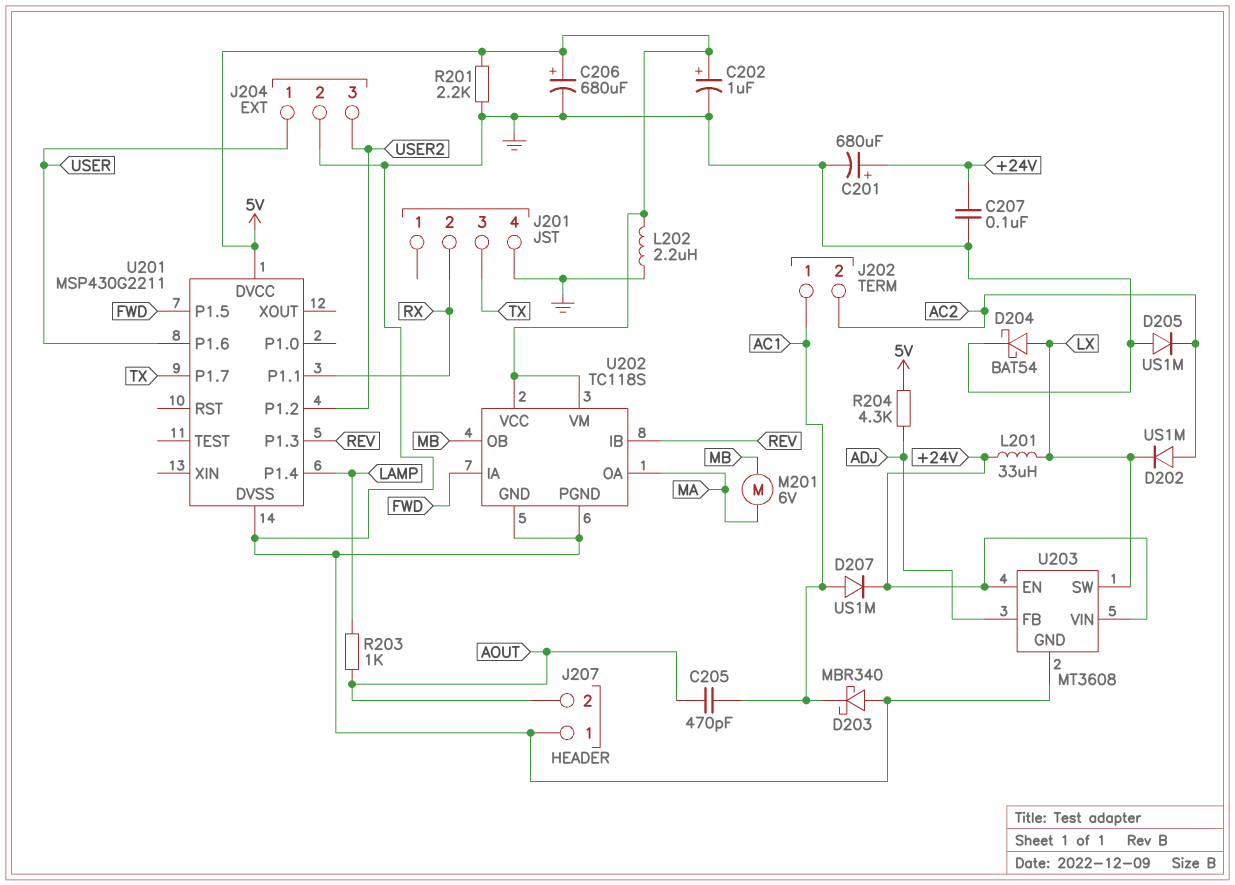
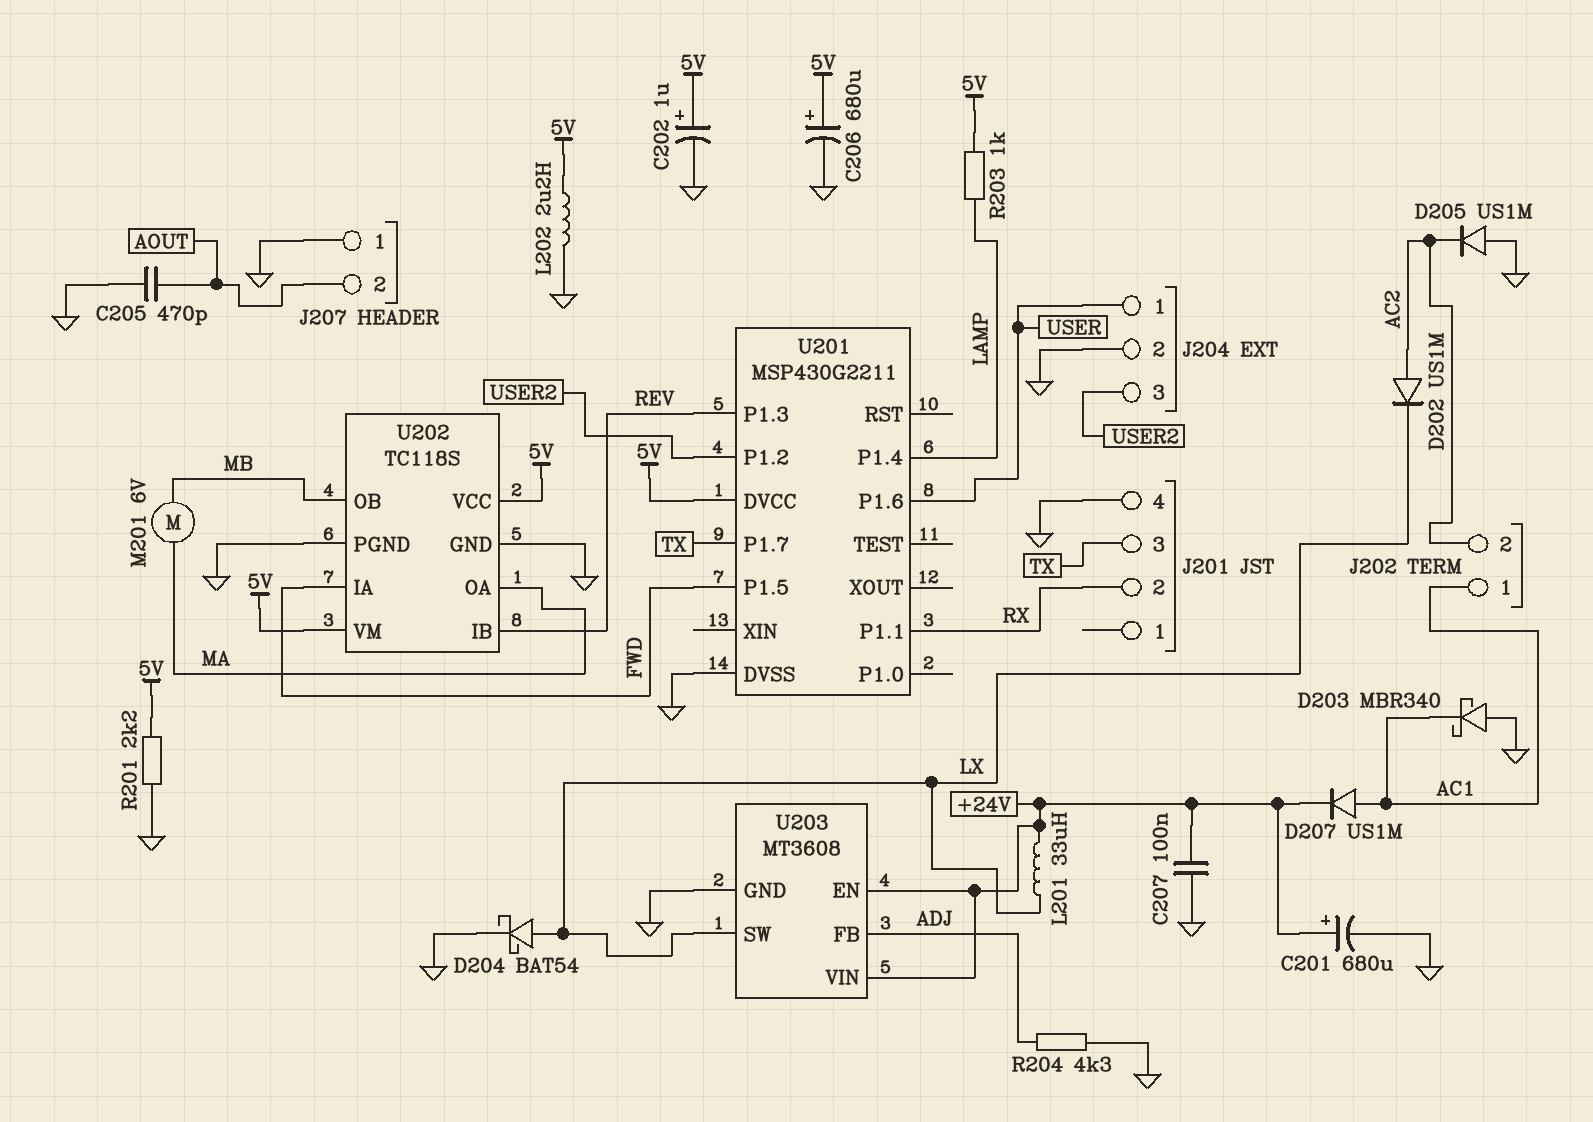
C205: 470pF (AC1, AOUT) -> 470pF (AOUT, GND)
R203: 1k (AOUT, LAMP) -> 1k (5V, LAMP)
R204: 4.3k (5V, ADJ) -> 4.3k (ADJ, GND)

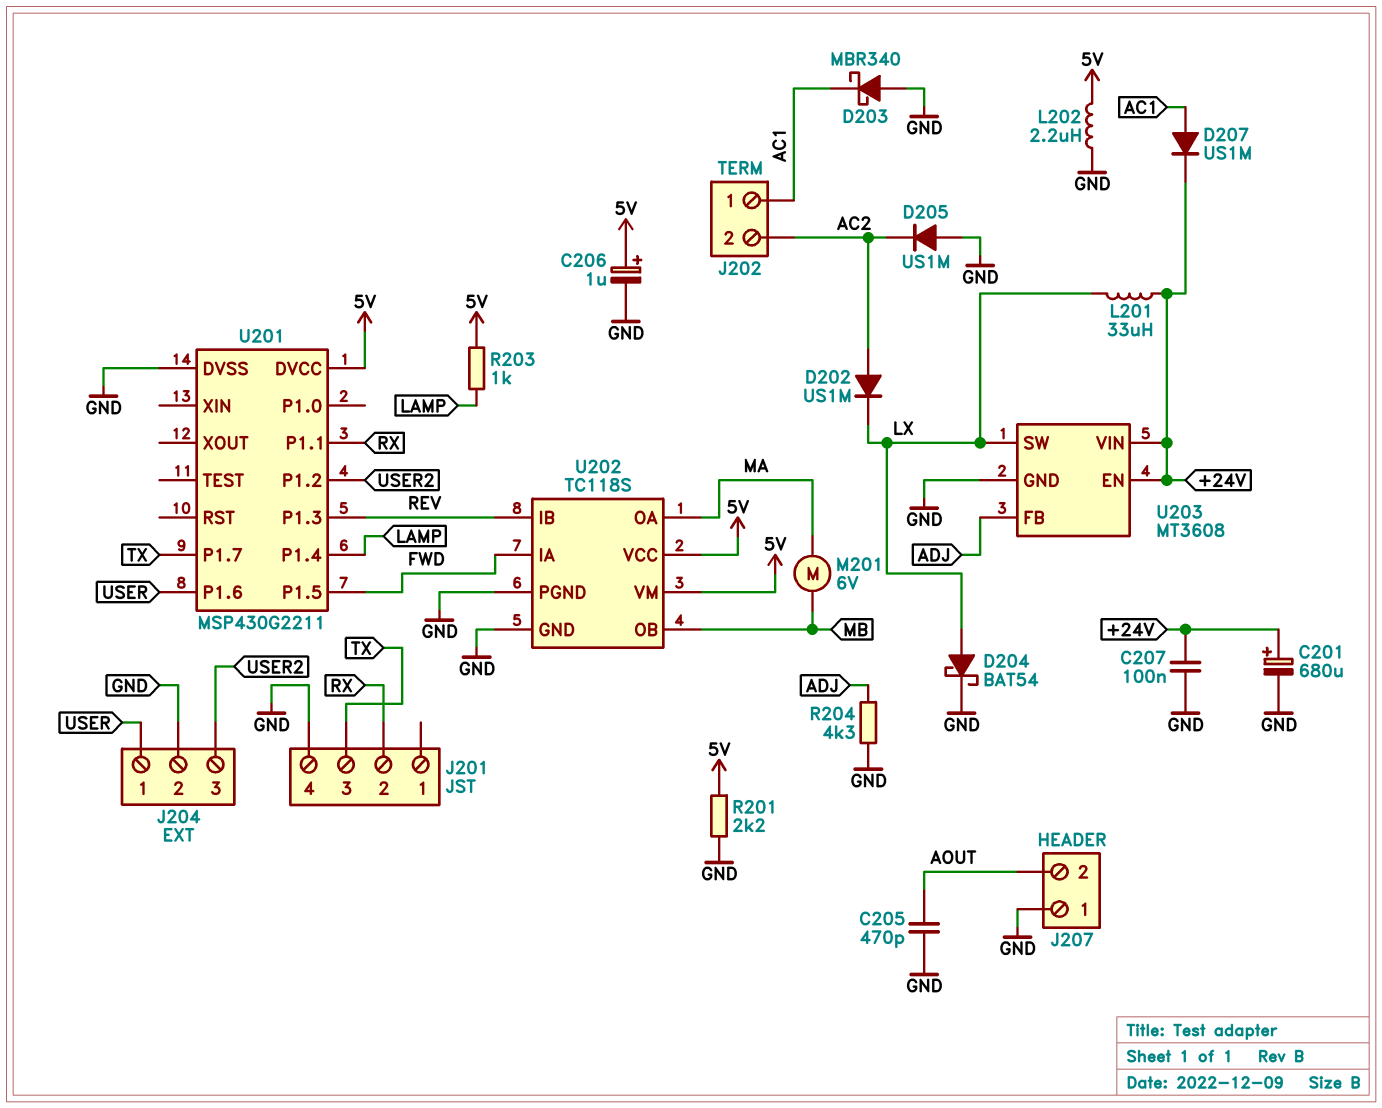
C202: 1uF (plus 5V, minus GND) -> none
C206: 680uF (plus 5V, minus GND) -> 1uF (plus 5V, minus GND)

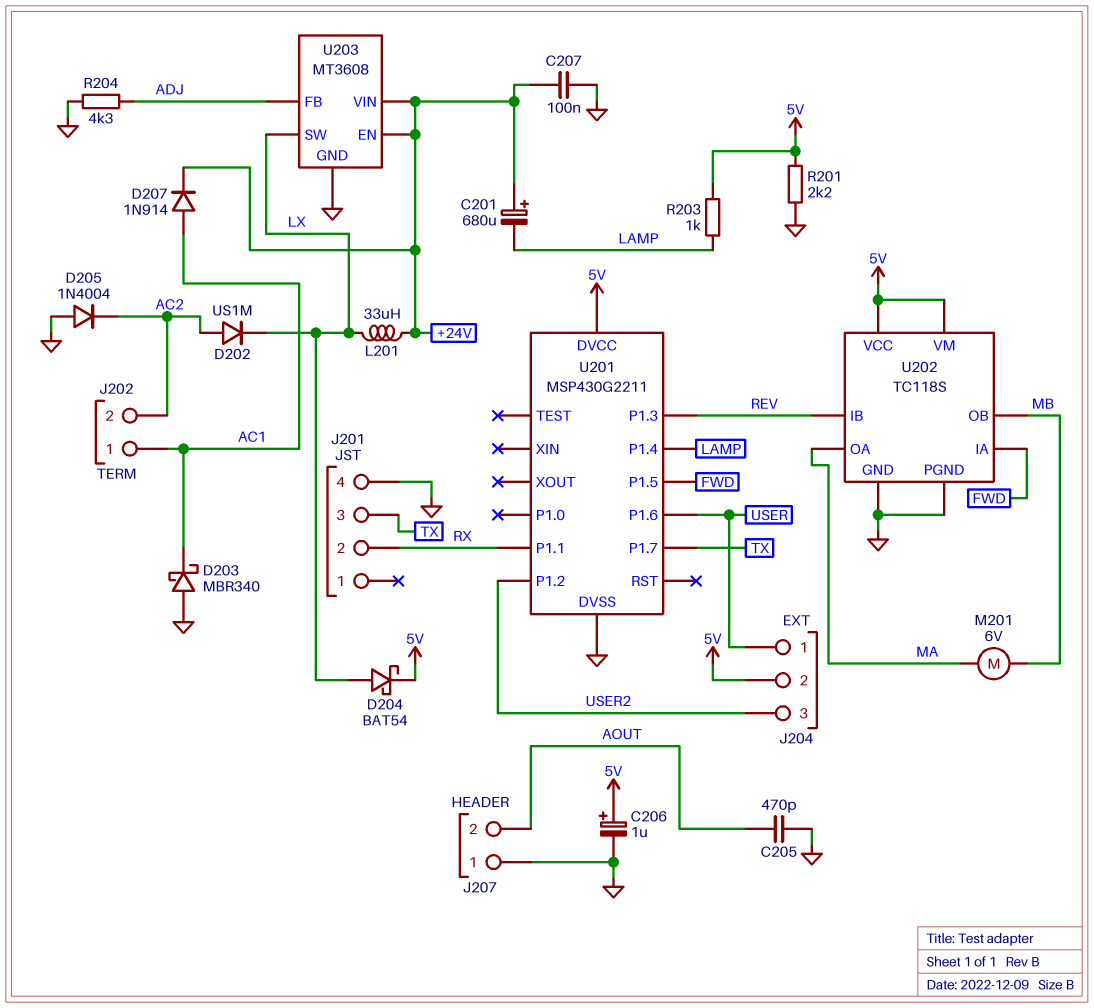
C201: 680uF (plus +24V, minus GND) -> 680uF (plus +24V, minus LAMP)
D204: schottky BAT54 (A LX, K GND) -> schottky BAT54 (A LX, K 5V)
D205: diode US1M (A GND, K AC2) -> diode 1N4004 (A GND, K AC2)
D207: diode US1M (A AC1, K +24V) -> diode 1N914 (A AC1, K +24V)
J204 pin 2: GND -> 5V
L202: 2.2uH (5V, GND) -> none

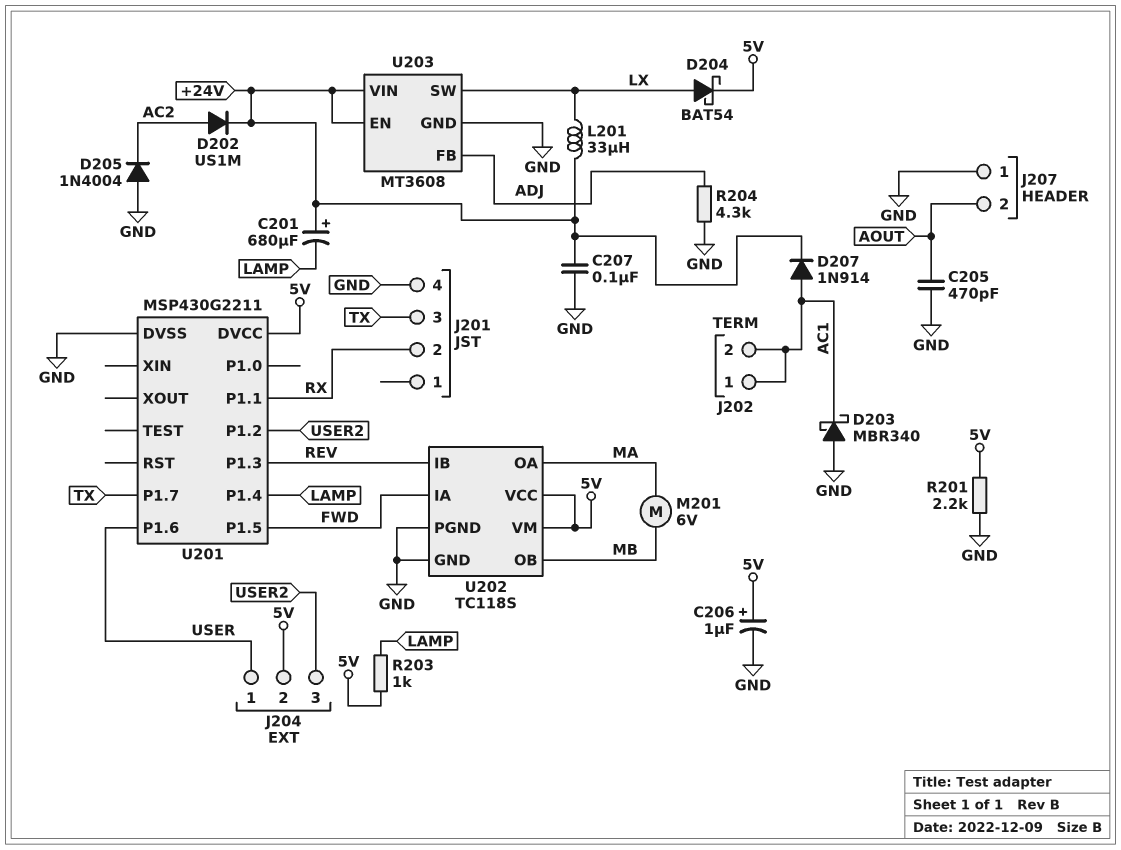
D202: diode US1M (A AC2, K LX) -> diode US1M (A AC2, K +24V)
J202 pin 2: AC2 -> AC1

